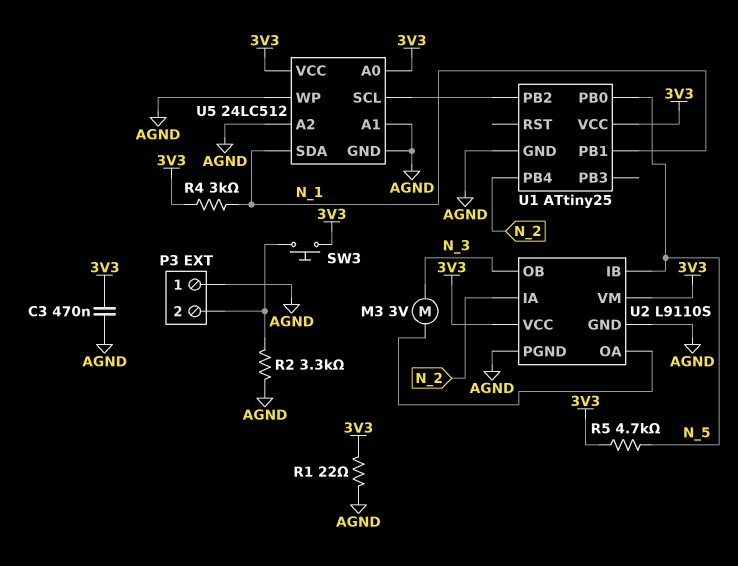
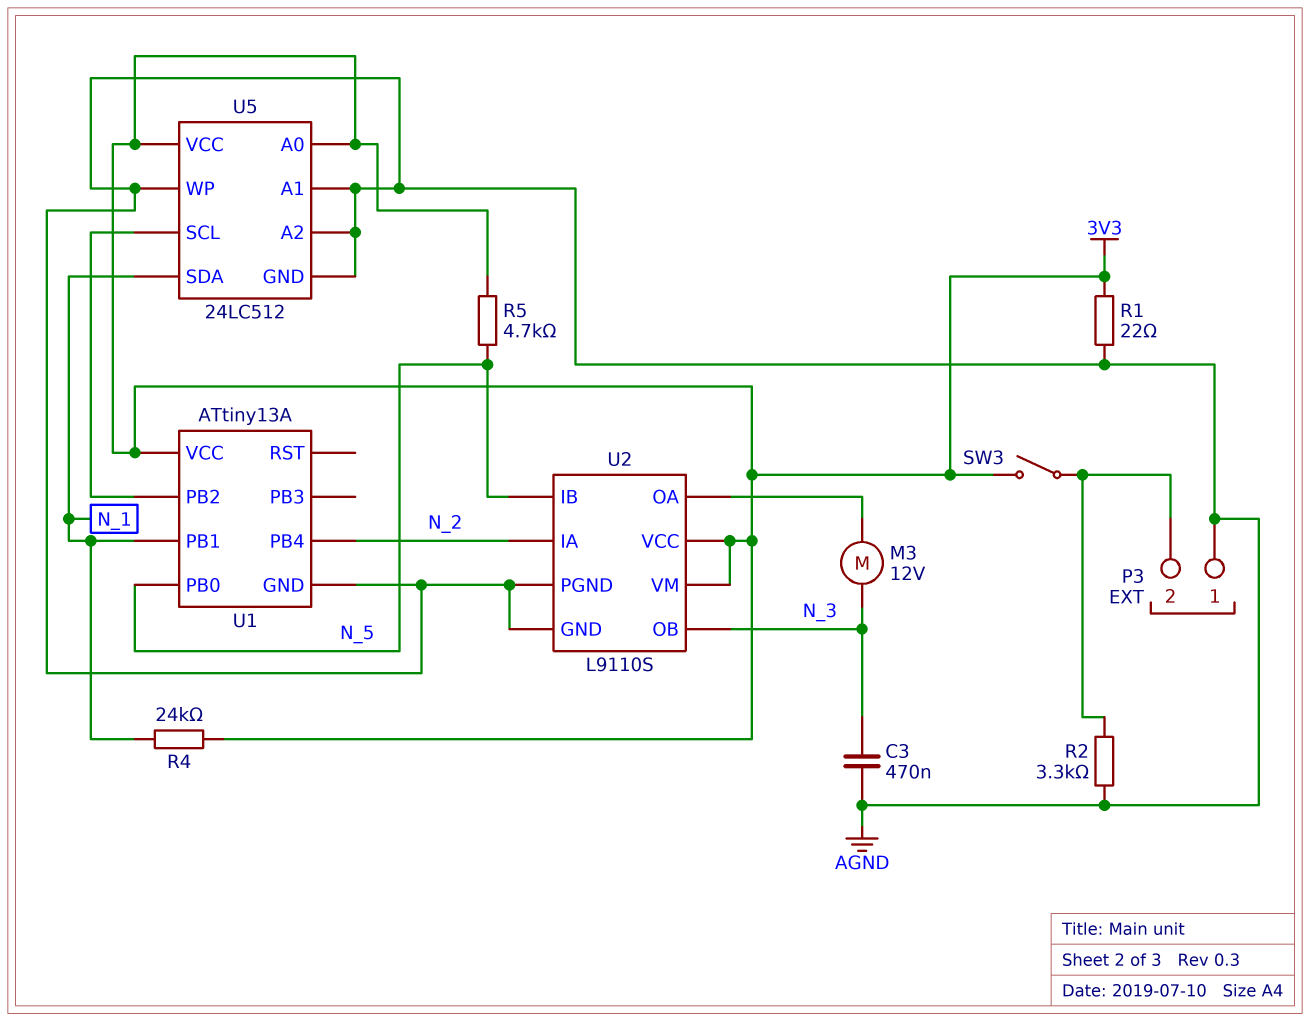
C3: 470nF (3V3, AGND) -> 470nF (AGND, N_3)
M3: motor 3V (N_3, U2/OA) -> motor 12V (N_3, U2/OA)
R4: 3k (3V3, N_1) -> 24k (3V3, N_1)
SW3: button (3V3, P3/2) -> switch (3V3, P3/2)
U1: ATtiny25 -> ATtiny13A

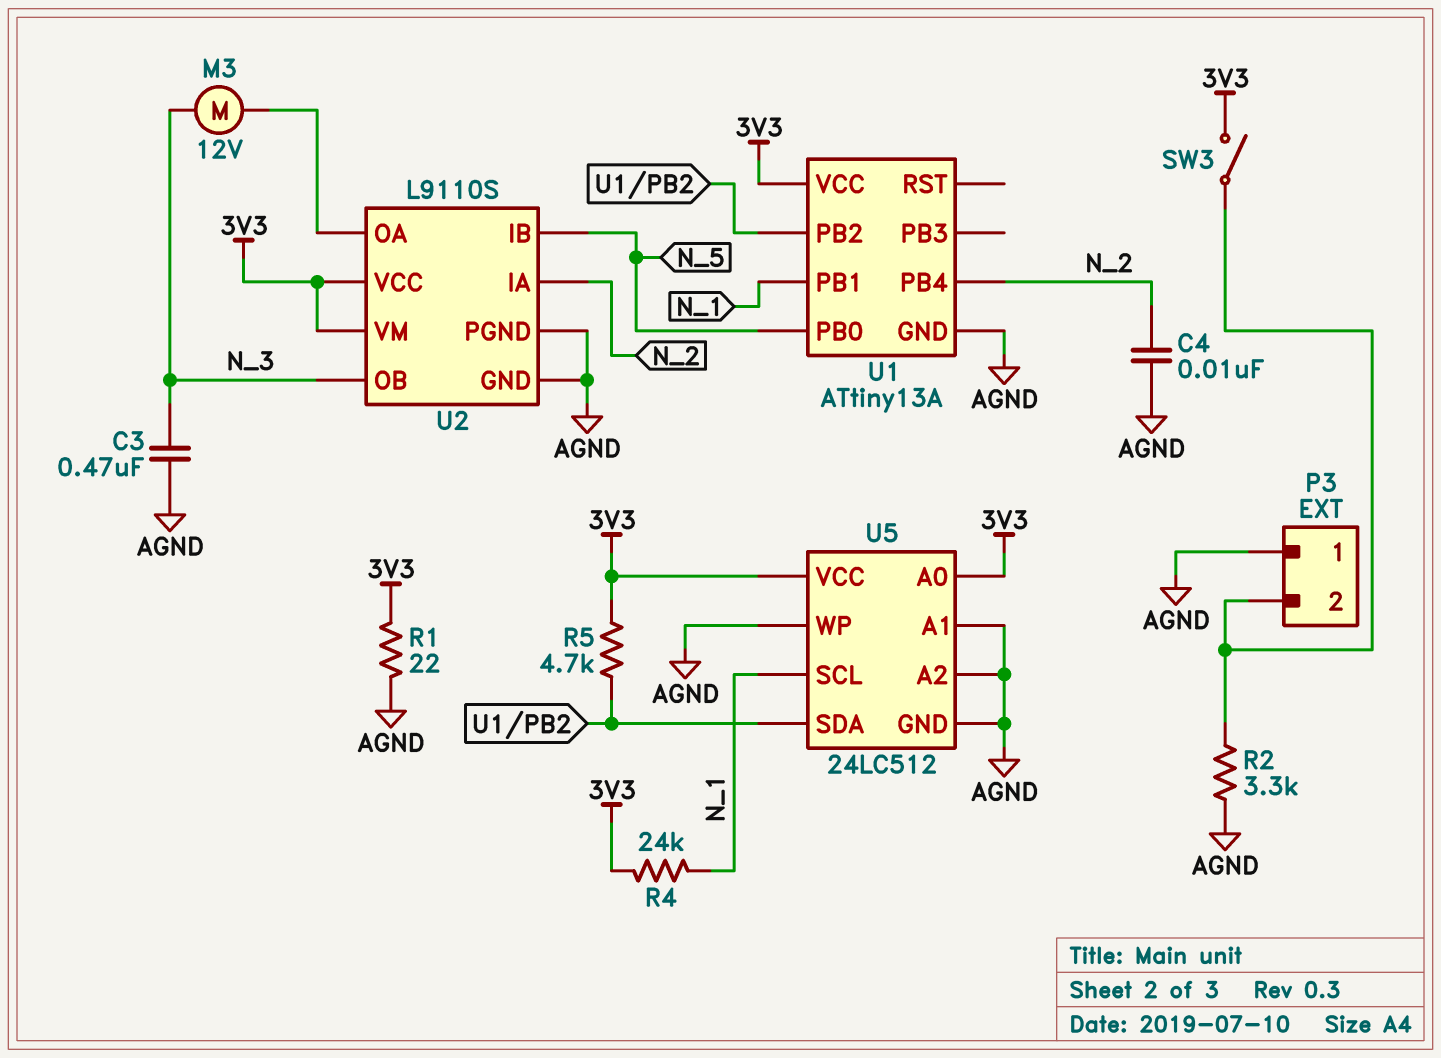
C4: none -> 10nF (AGND, N_2)
R5: 4.7k (3V3, N_5) -> 4.7k (3V3, U1/PB2)
U5 pin SCL: U1/PB2 -> N_1
U5 pin SDA: N_1 -> U1/PB2

